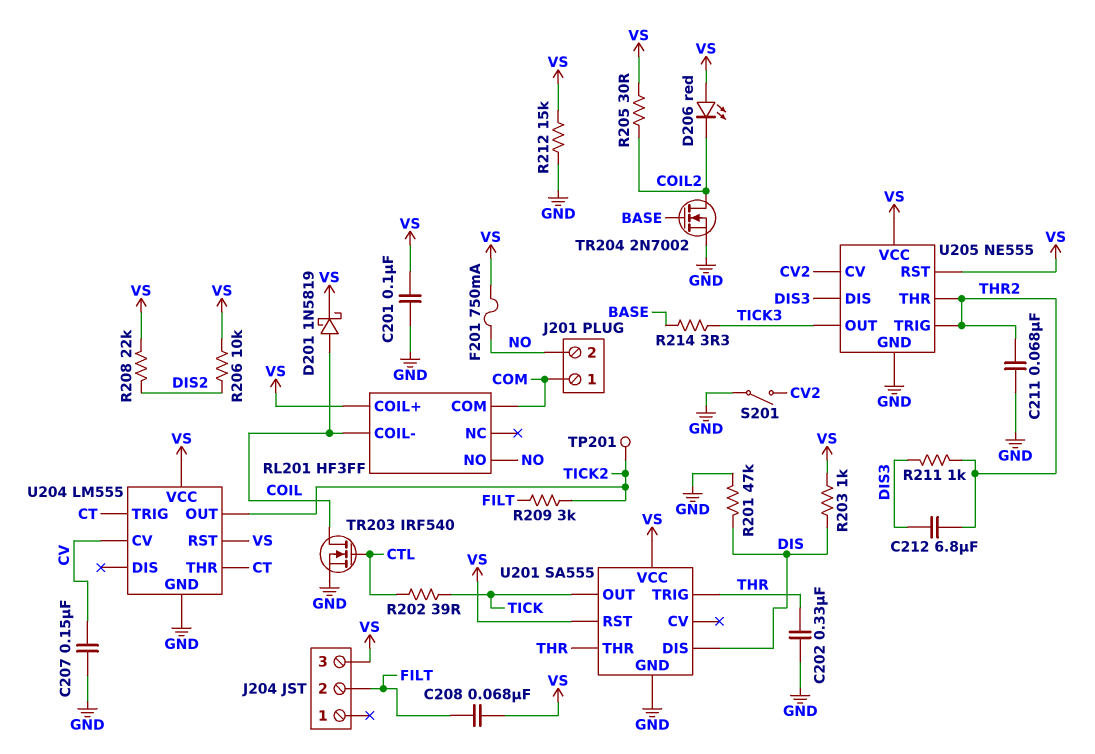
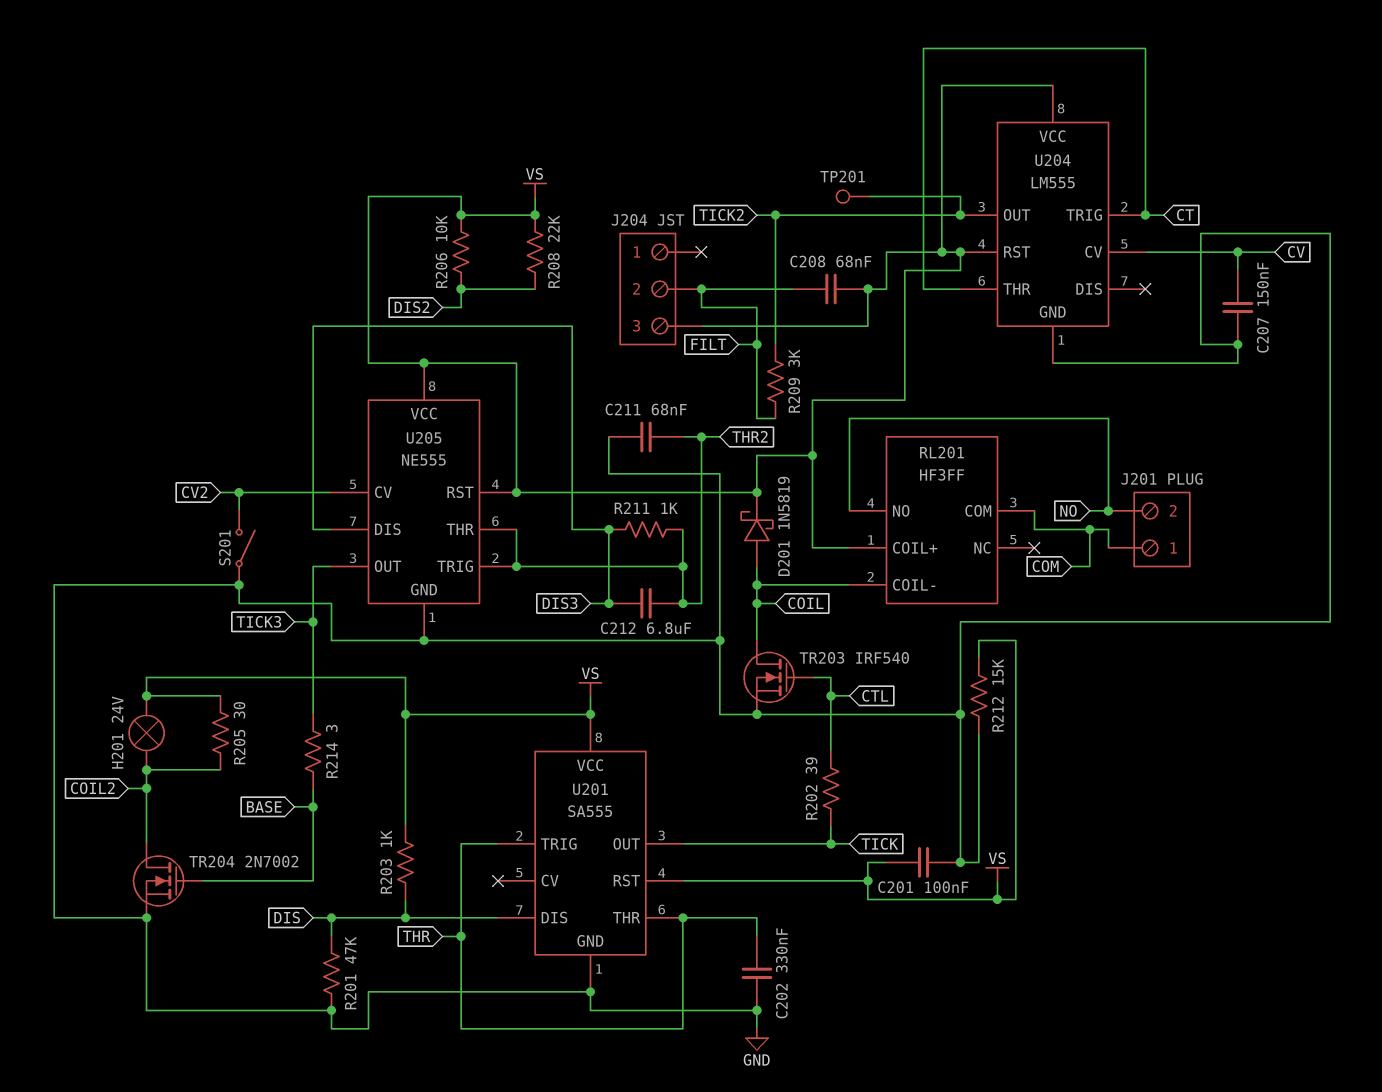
D206: LED red (A VS, K COIL2) -> none
F201: 750mA (NO, VS) -> none
H201: none -> lamp 24V (COIL2, VS)
R214: 3.3 (BASE, TICK3) -> 3 (BASE, TICK3)

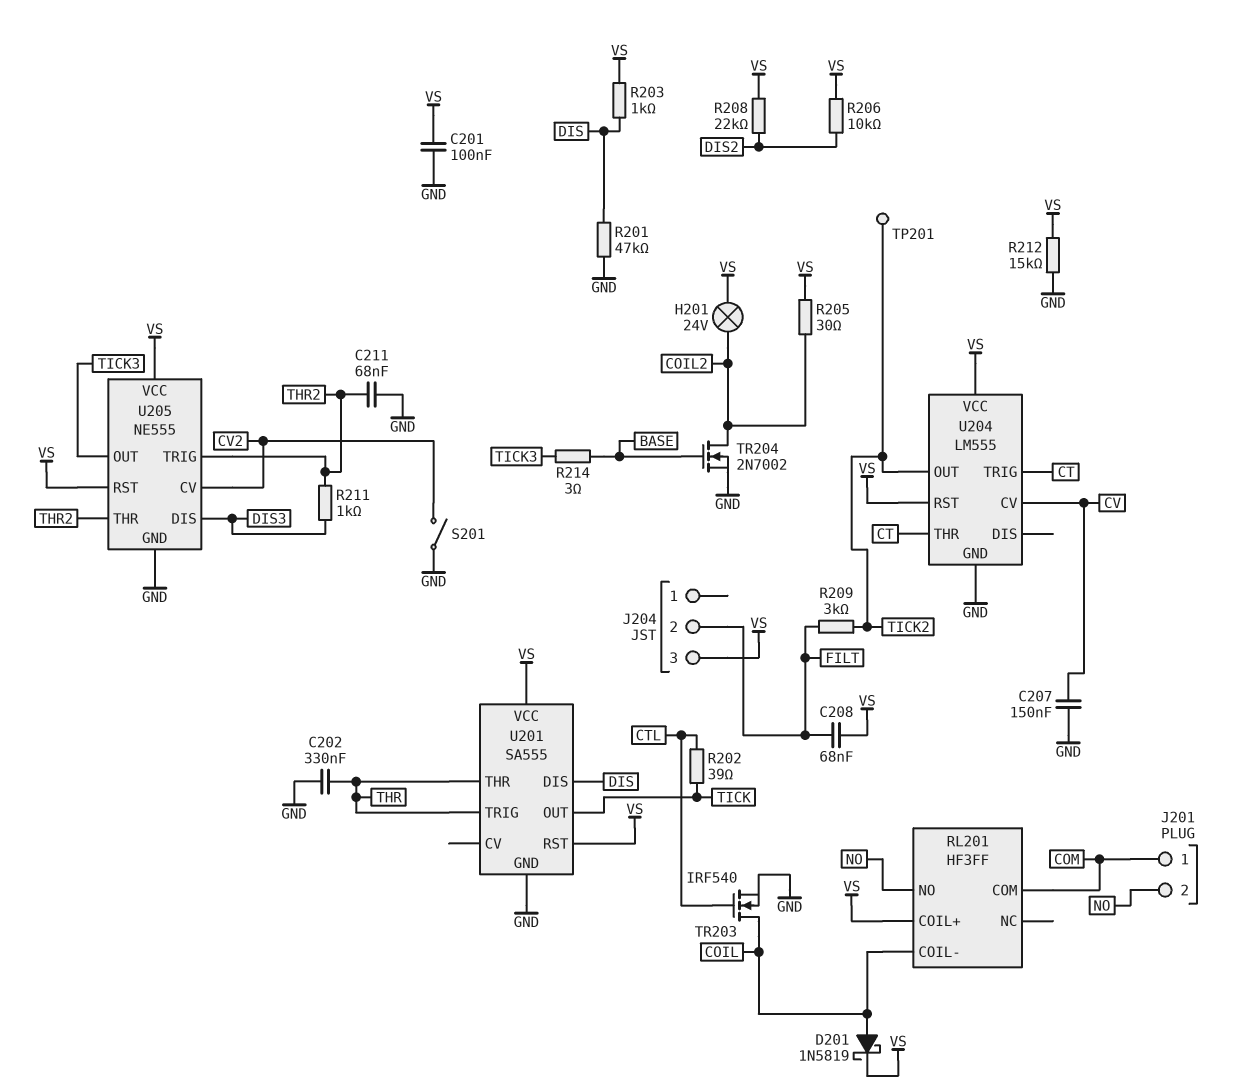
C212: 6.8uF (DIS3, THR2) -> none

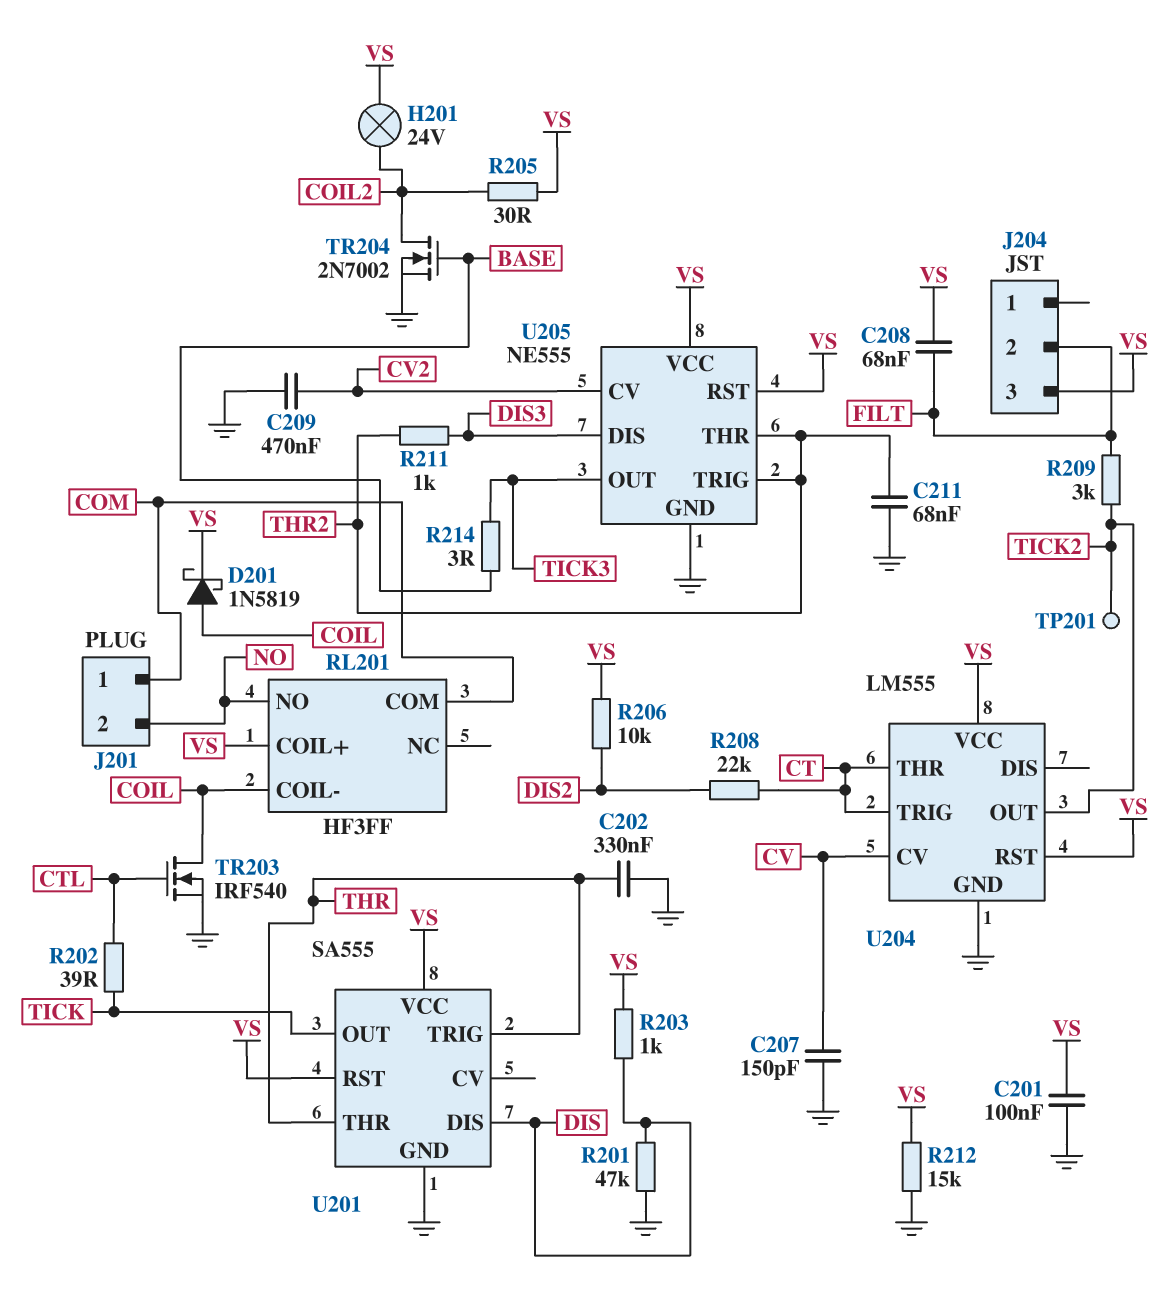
C207: 150nF (CV, GND) -> 150pF (CV, GND)
C209: none -> 470nF (CV2, GND)
R208: 22k (DIS2, VS) -> 22k (CT, DIS2)
S201: switch (CV2, GND) -> none

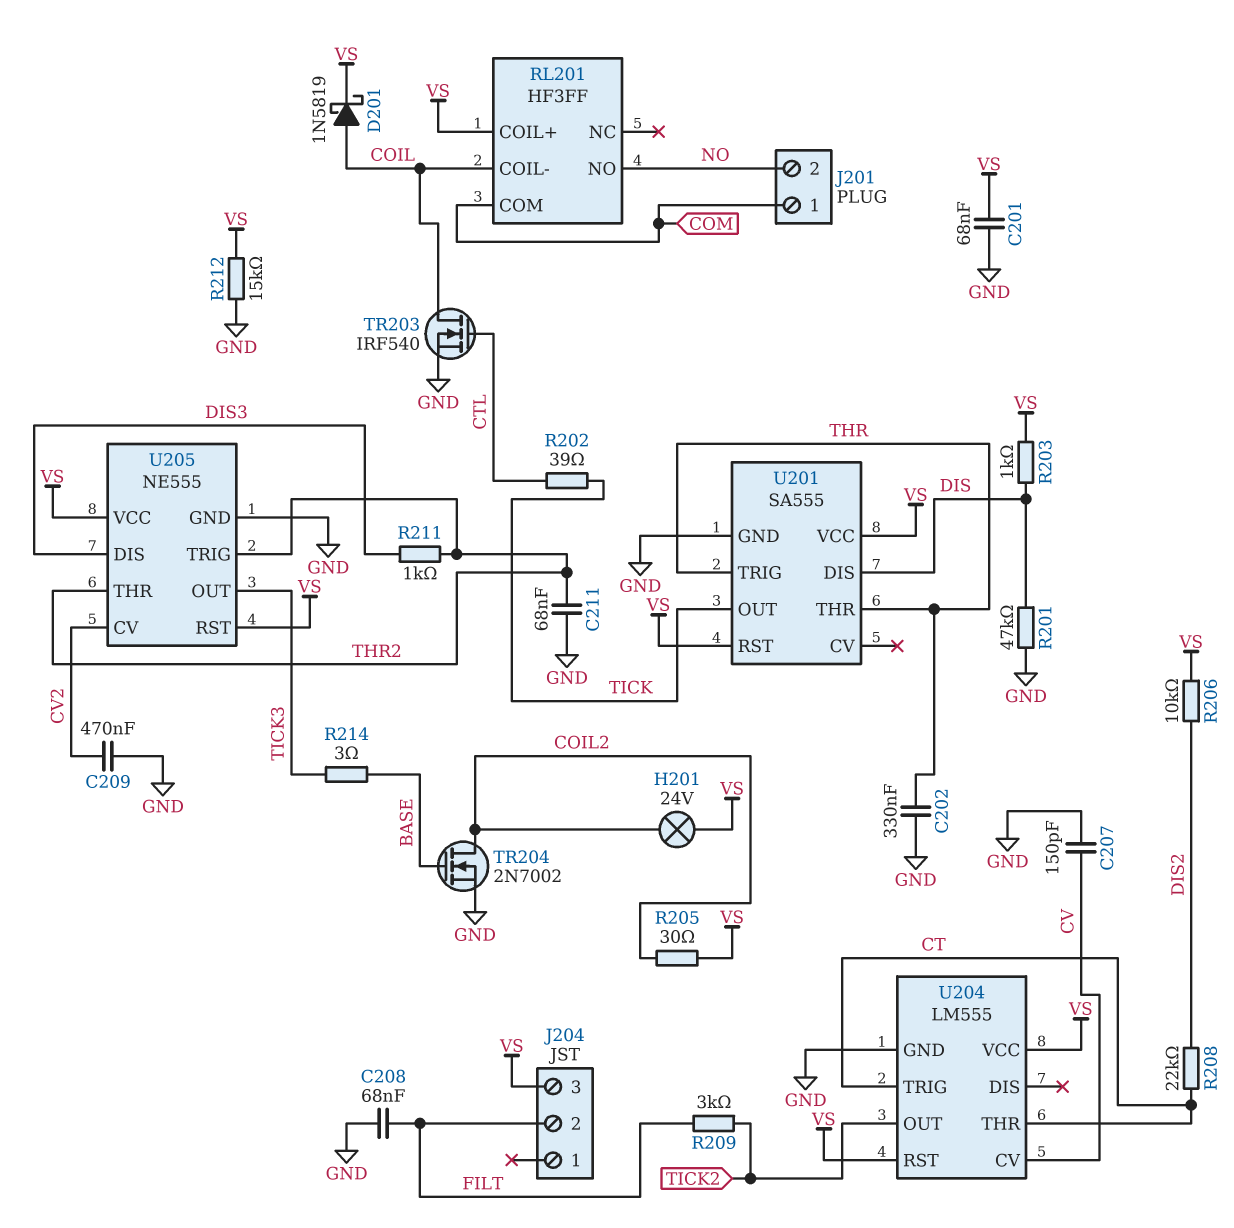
C201: 100nF (GND, VS) -> 68nF (GND, VS)
C208: 68nF (FILT, VS) -> 68nF (FILT, GND)
TP201: test point (TICK2) -> none

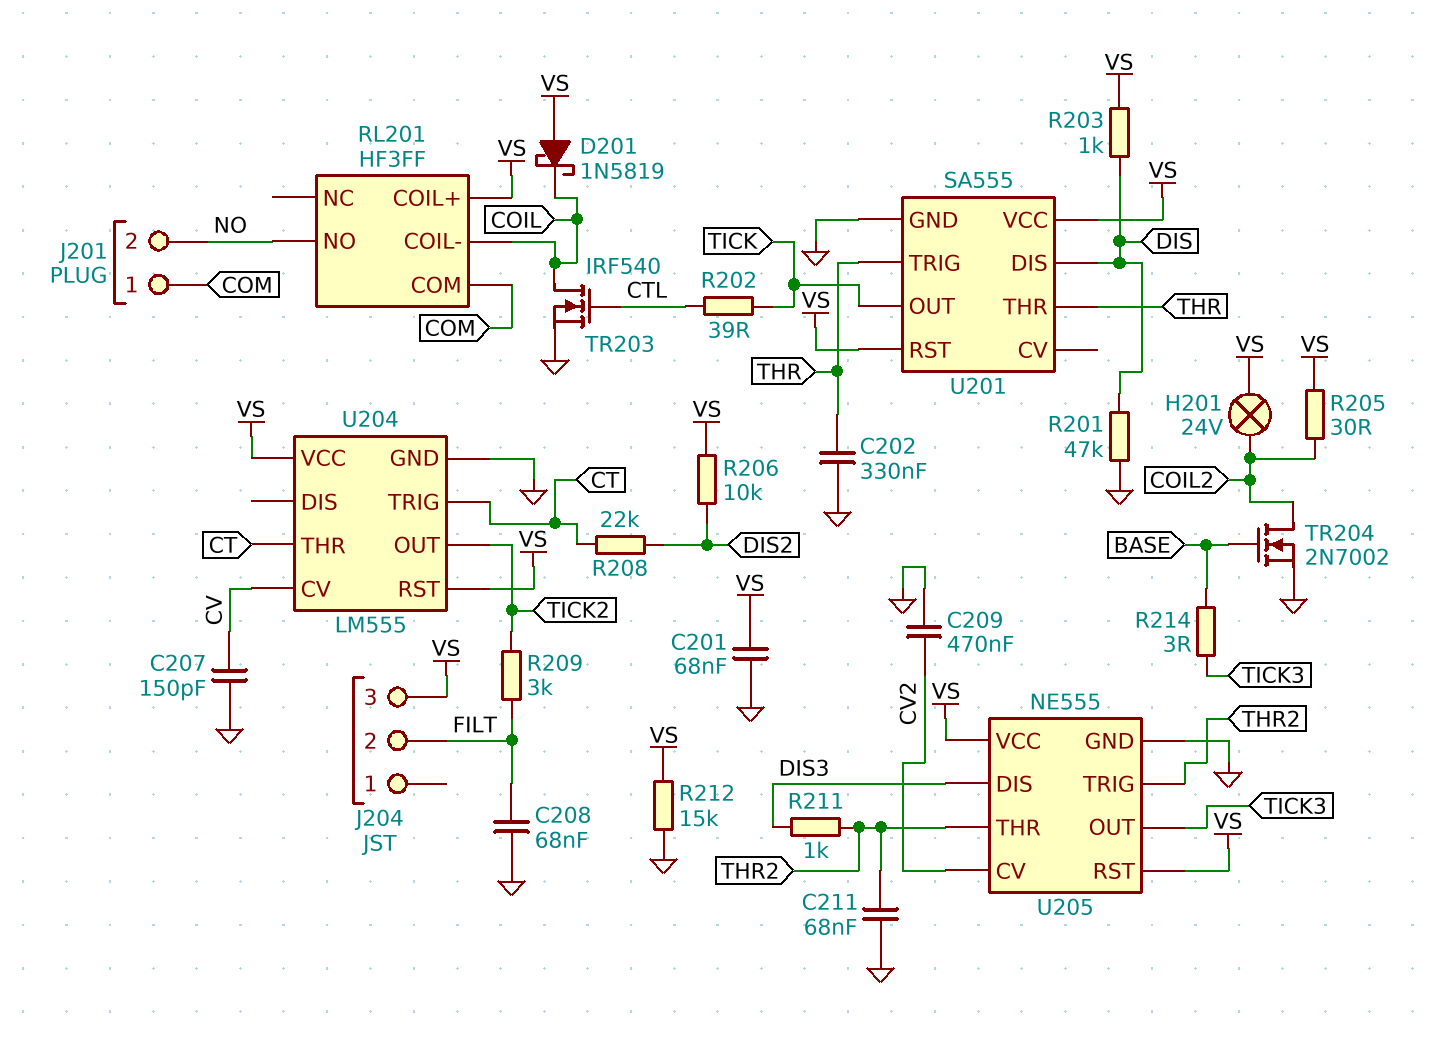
D201: schottky 1N5819 (A COIL, K VS) -> schottky 1N5819 (A VS, K COIL)

